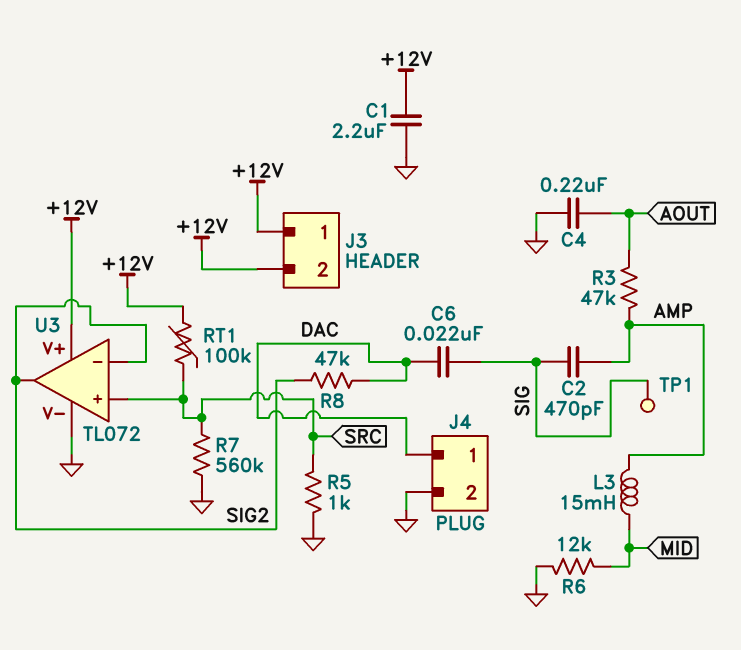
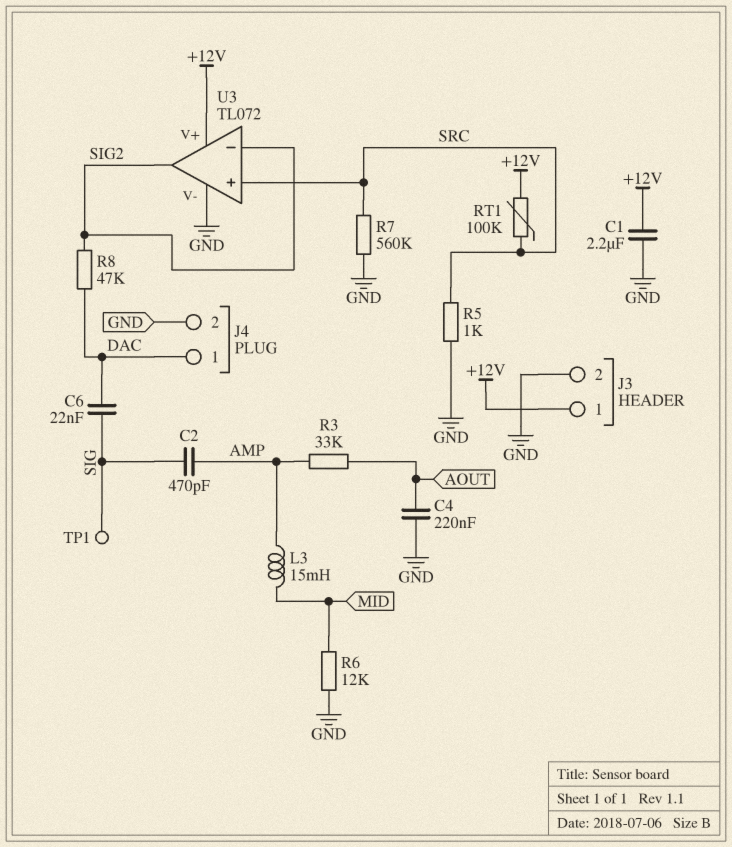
J3 pin 2: +12V -> GND
R3: 47k (AMP, AOUT) -> 33k (AMP, AOUT)

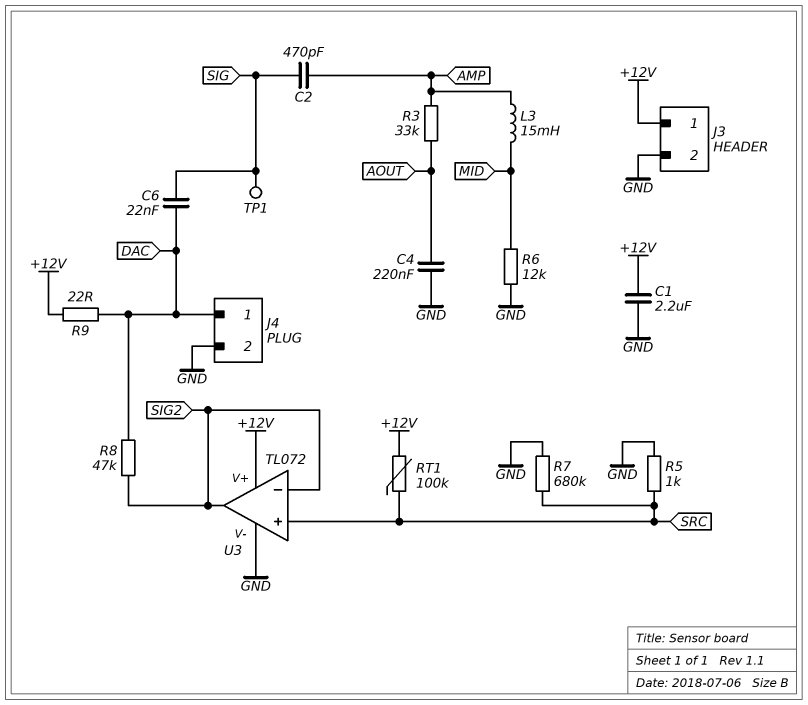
R7: 560k (GND, SRC) -> 680k (GND, SRC)
R9: none -> 22 (+12V, DAC)

